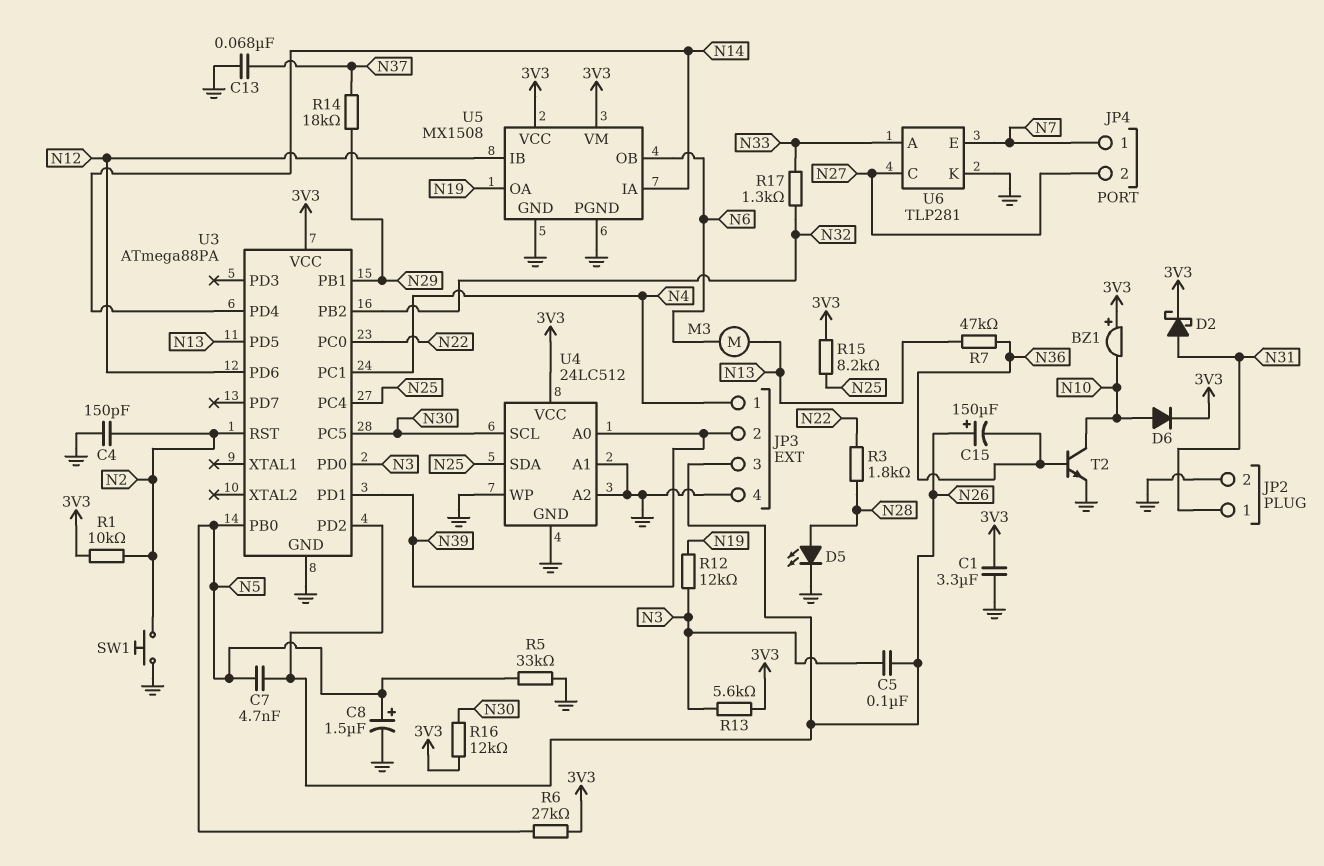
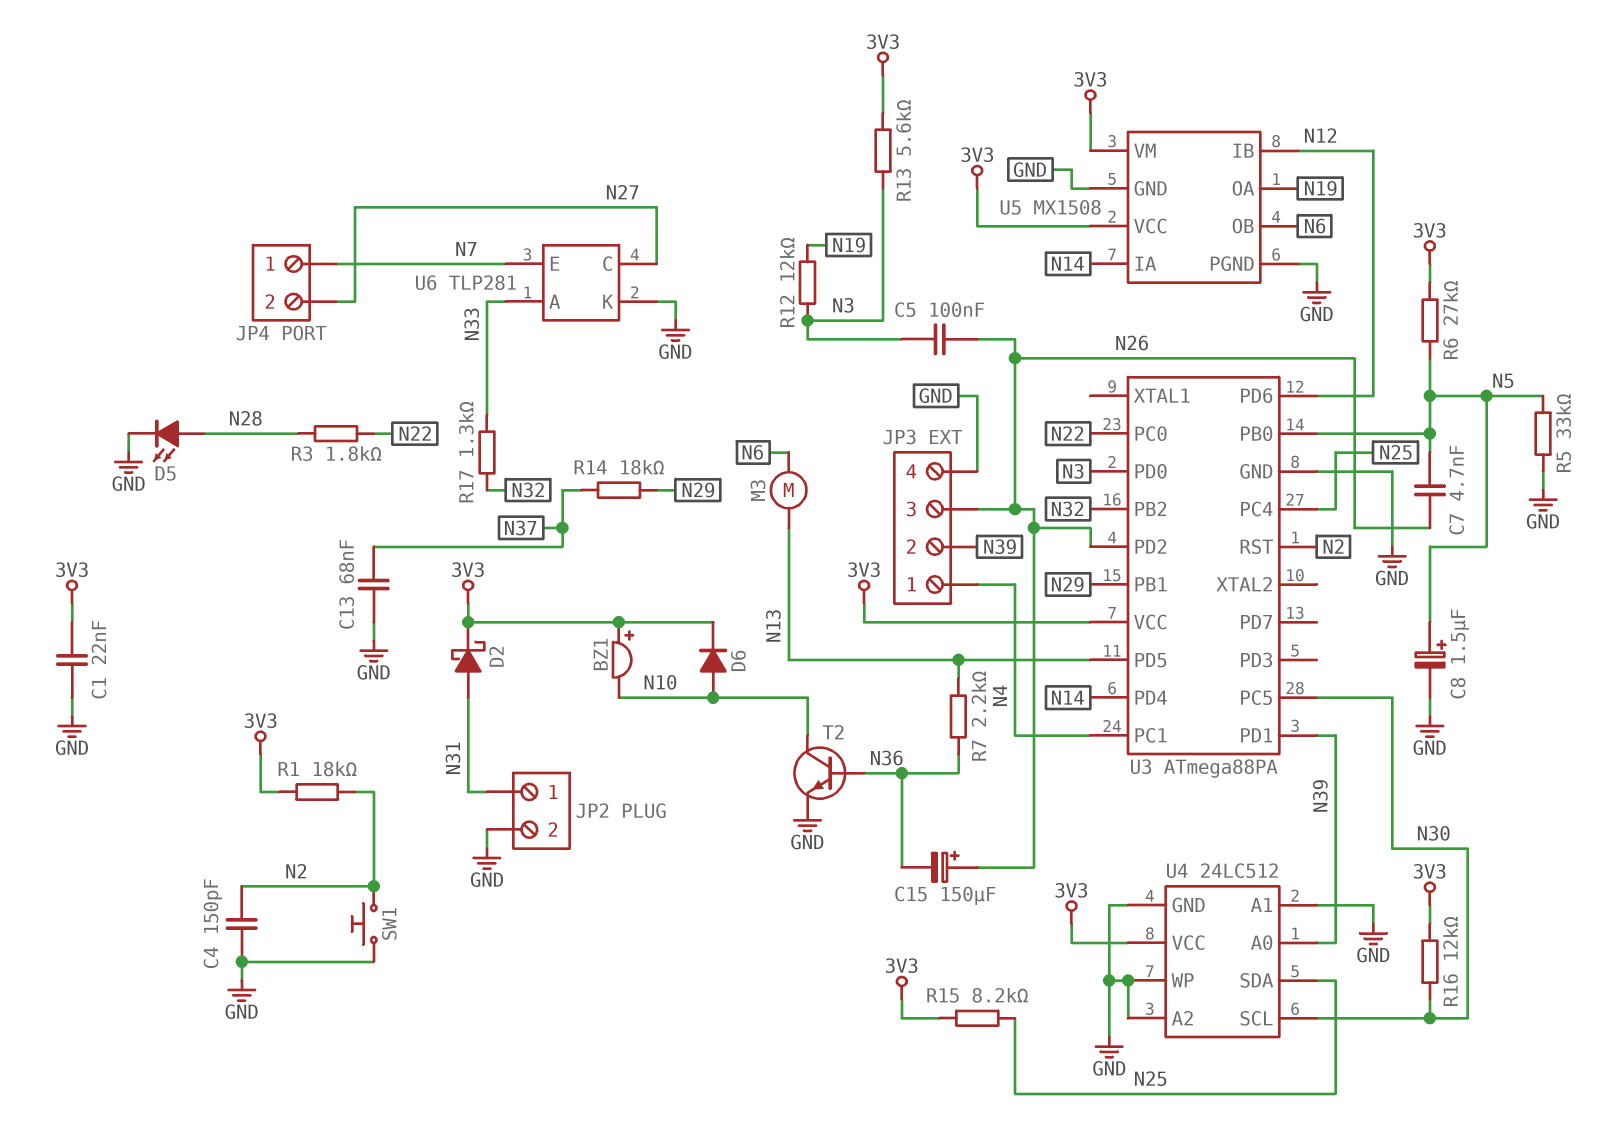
C1: 3.3uF (3V3, GND) -> 22nF (3V3, GND)
R1: 10k (3V3, N2) -> 18k (3V3, N2)
R7: 47k (N13, N36) -> 2.2k (N13, N36)

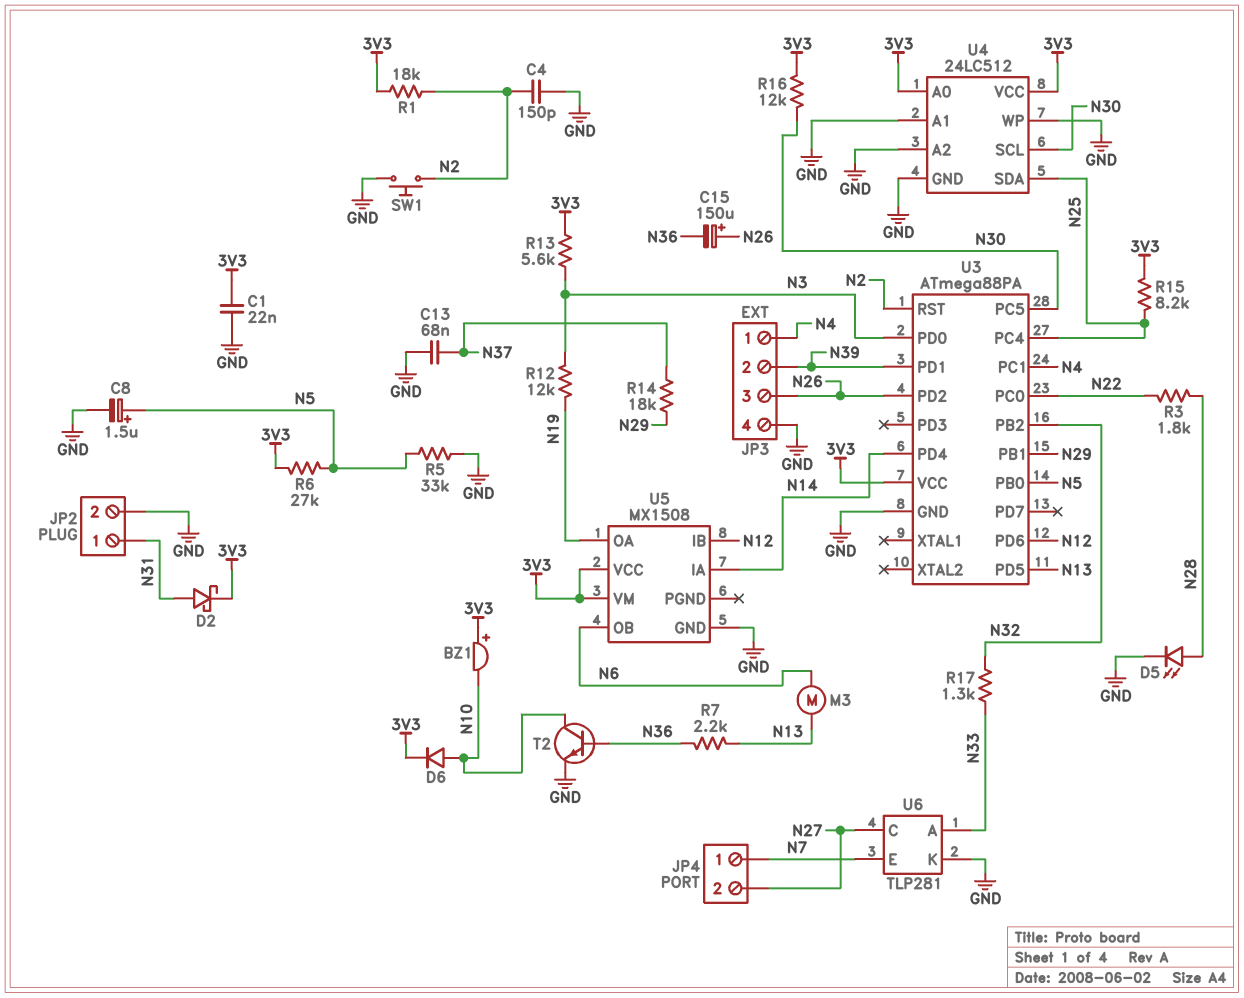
C5: 100nF (N3, N26) -> none
C7: 4.7nF (N5, N26) -> none
U4 pin A0: N39 -> 3V3
U5 pin PGND: GND -> none

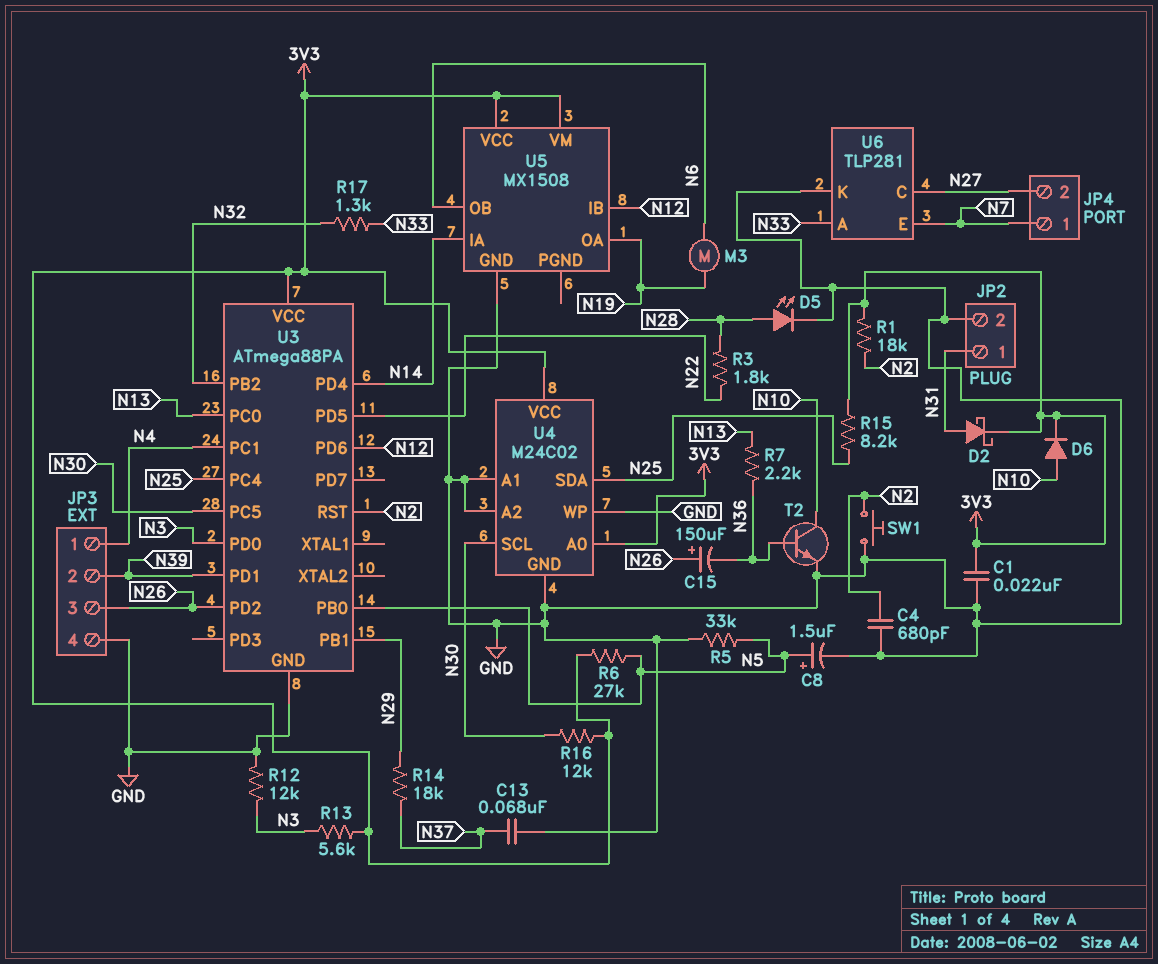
BZ1: buzzer (plus 3V3, minus N10) -> none
C4: 150pF (GND, N2) -> 680pF (GND, N2)
M3: motor (N6, N13) -> motor (N6, N19)
R12: 12k (N3, N19) -> 12k (GND, N3)
U3 pin PC0: N22 -> N13
U3 pin PD5: N13 -> N22
U4: 24LC512 -> M24C02

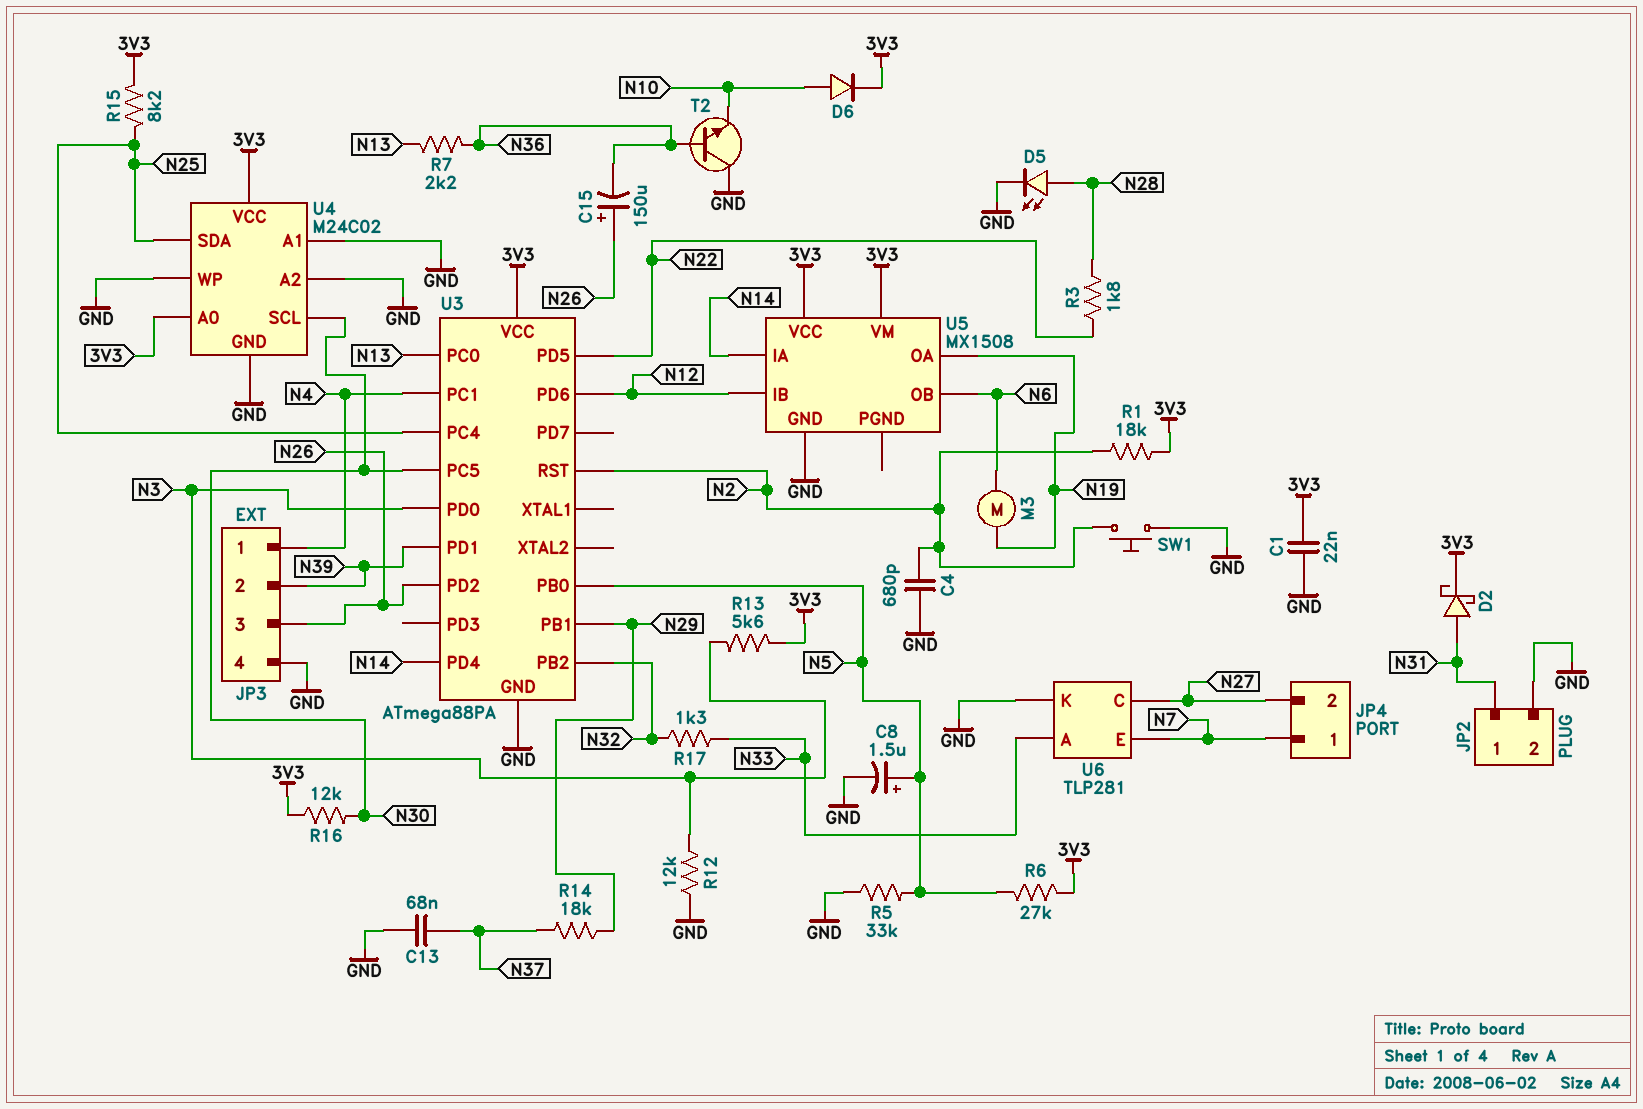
T2: NPN (B N36, C N10, E GND) -> NPN (B N36, C GND, E N10)

